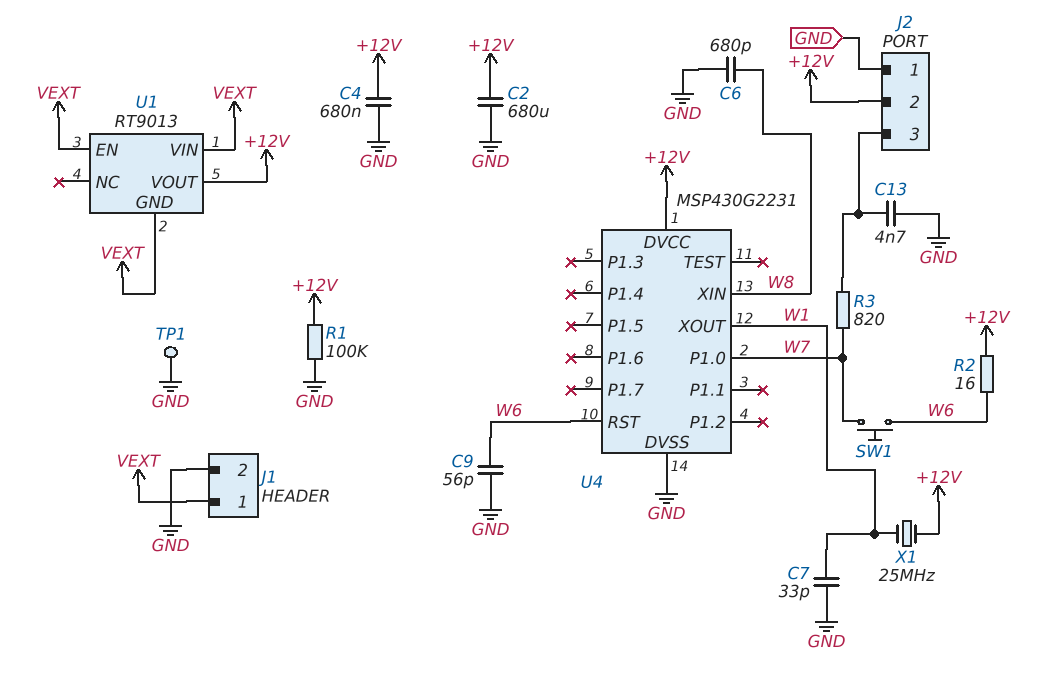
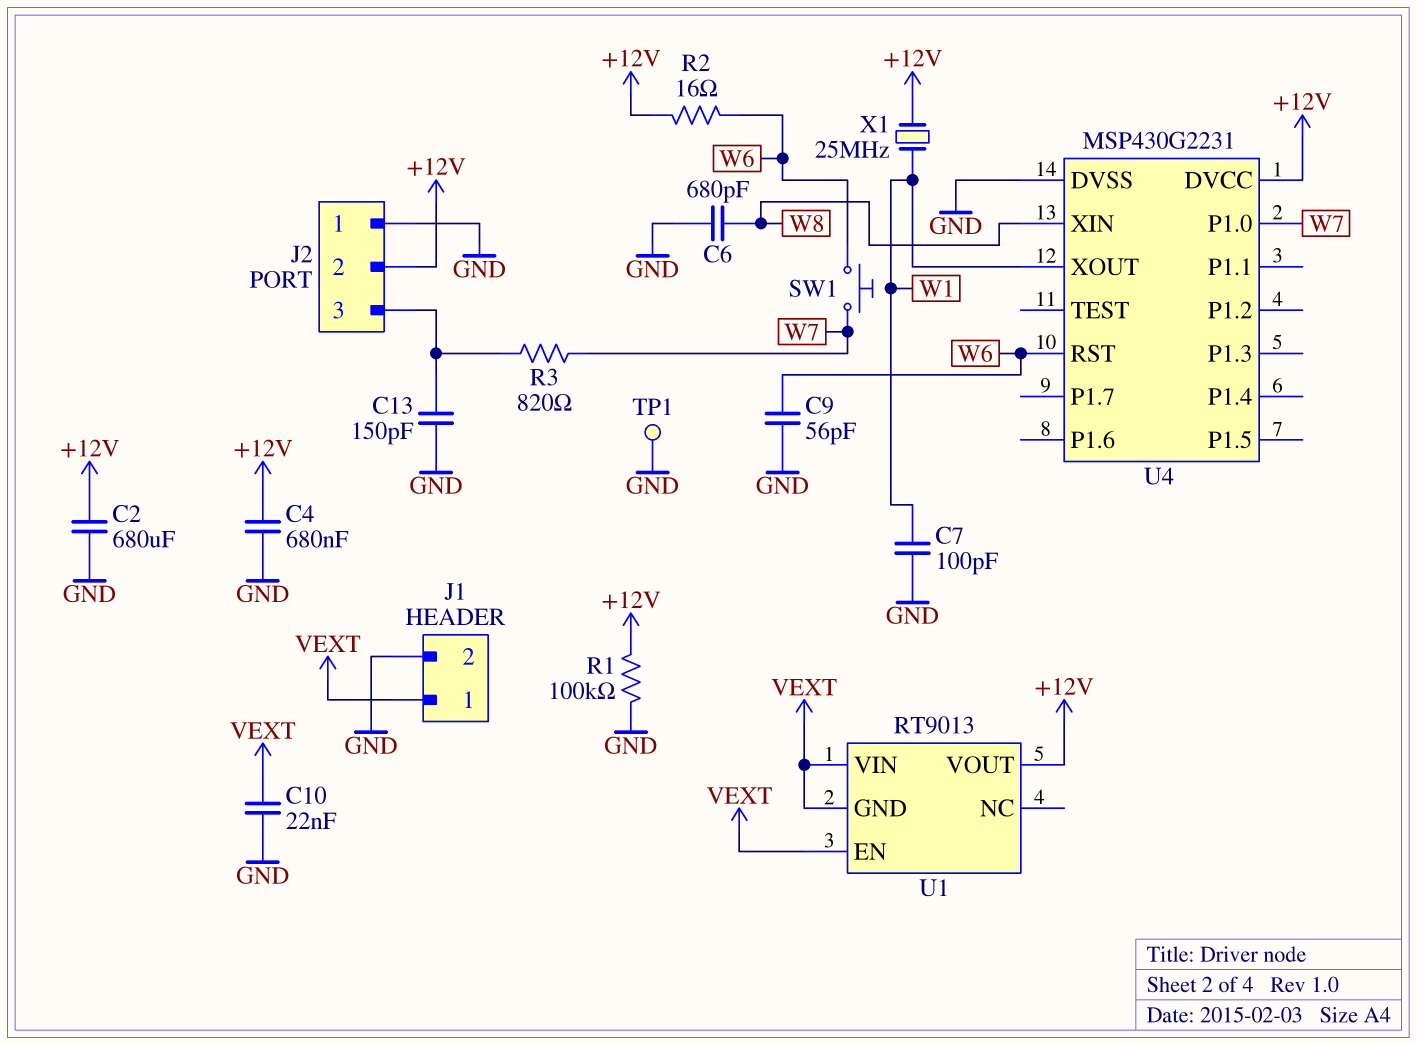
C7: 33pF (GND, W1) -> 100pF (GND, W1)
C10: none -> 22nF (GND, VEXT)
C13: 4.7nF (GND, J2/3) -> 150pF (GND, J2/3)

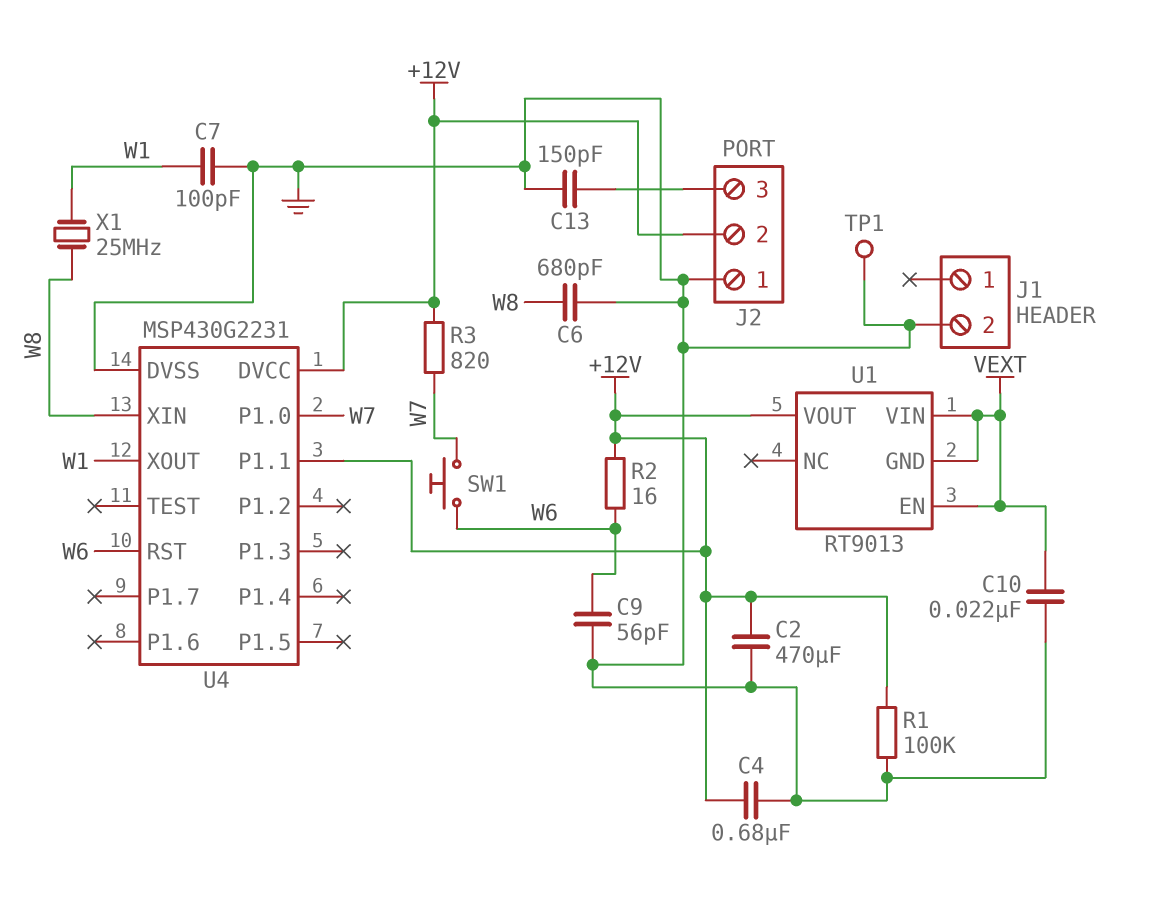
C2: 680uF (+12V, GND) -> 470uF (+12V, GND)
J1 pin 1: VEXT -> none
R3: 820 (J2/3, W7) -> 820 (+12V, W7)
U4 pin P1.1: none -> +12V
X1: 25MHz (+12V, W1) -> 25MHz (W1, W8)

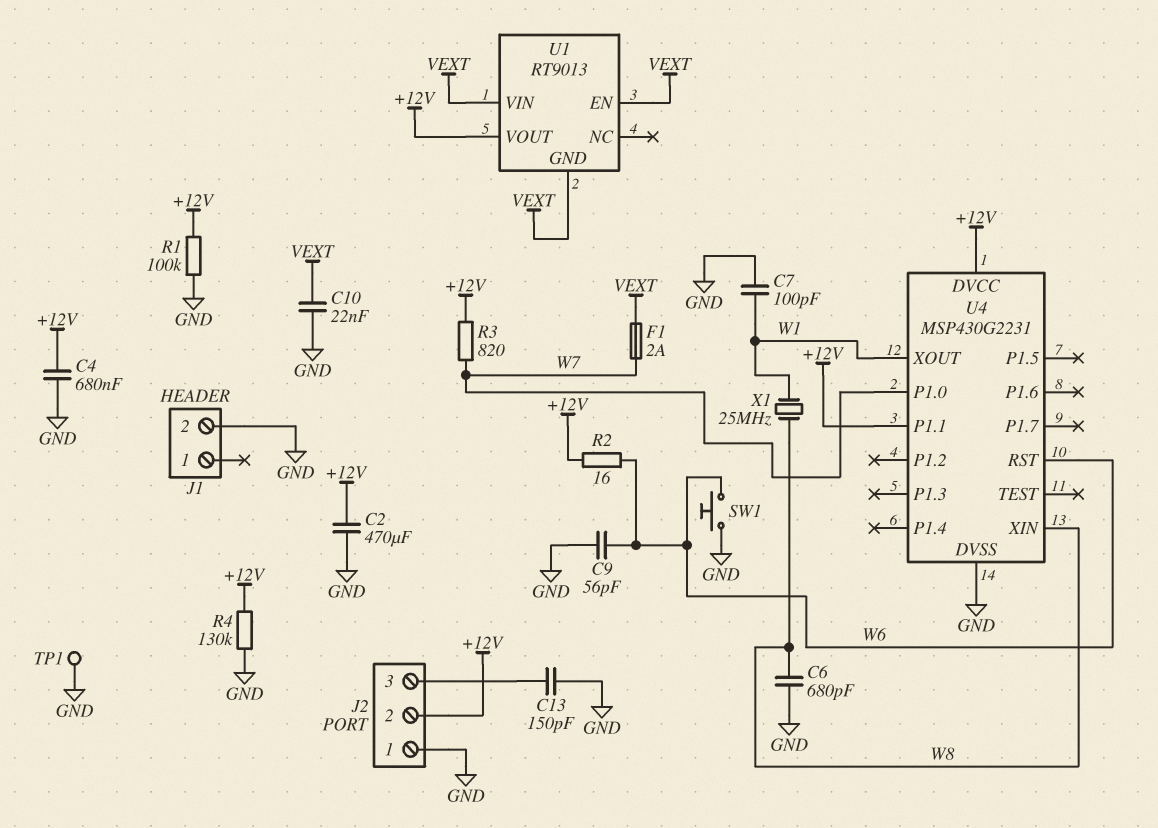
F1: none -> 2A (VEXT, W7)
R4: none -> 130k (+12V, GND)
SW1: button (W6, W7) -> button (GND, W6)

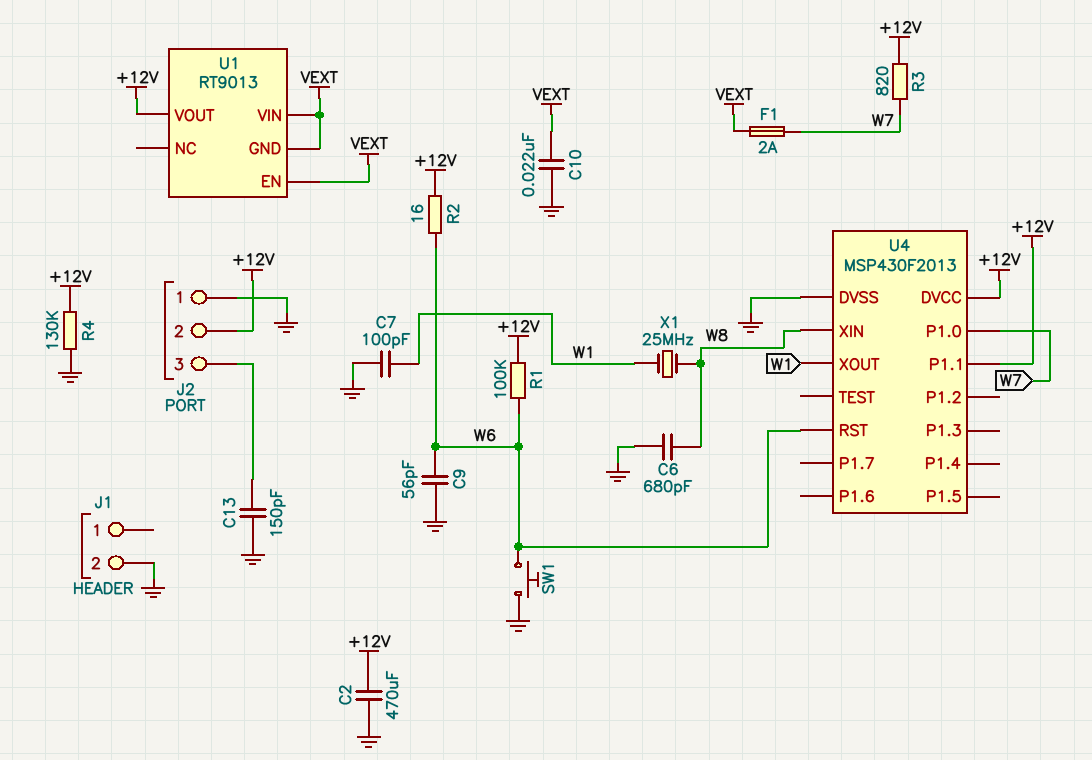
C4: 680nF (+12V, GND) -> none
R1: 100k (+12V, GND) -> 100k (+12V, W6)
TP1: test point (GND) -> none
U4: MSP430G2231 -> MSP430F2013

